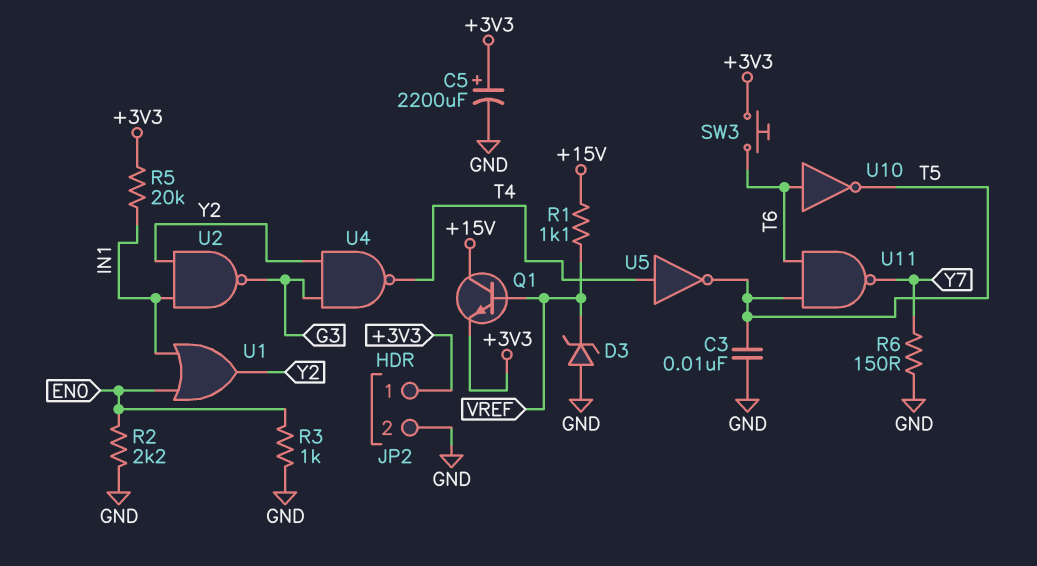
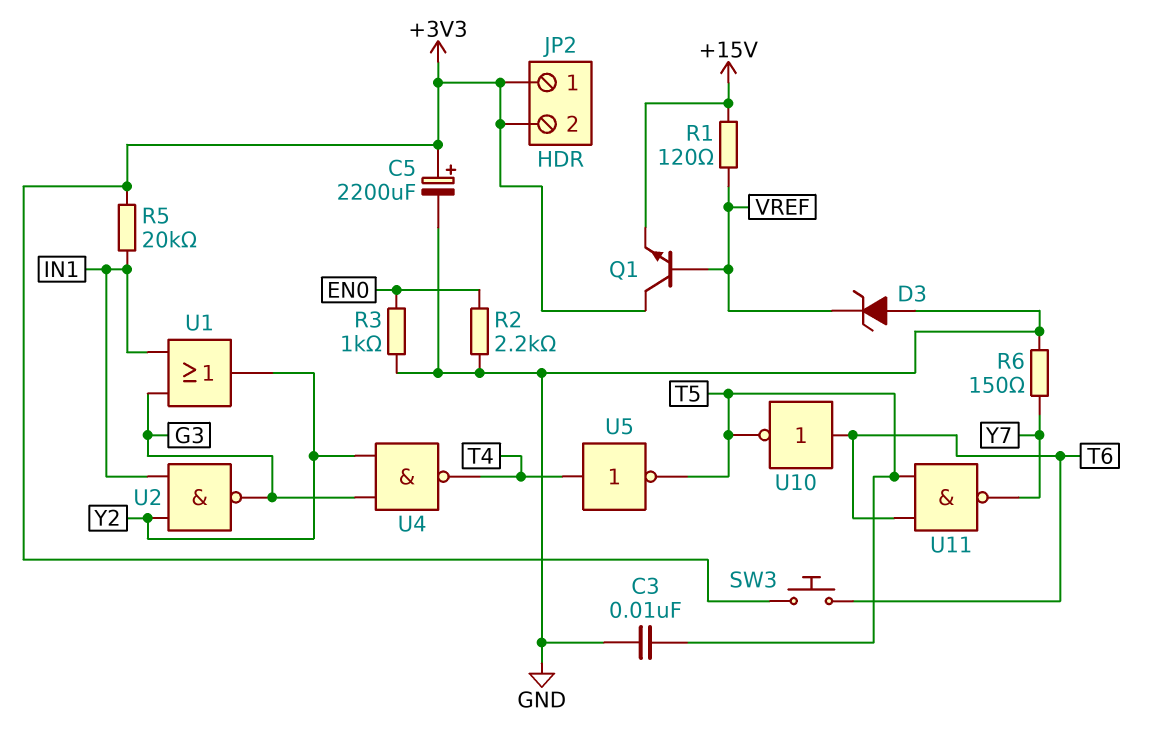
JP2 pin 2: GND -> +3V3
Q1: NPN (B VREF, C +15V, E +3V3) -> NPN (B VREF, C +3V3, E +15V)
R1: 1.1k (+15V, VREF) -> 120 (+15V, VREF)
U1: OR (in EN0, in IN1, out Y2) -> OR (in G3, in IN1, out Y2)

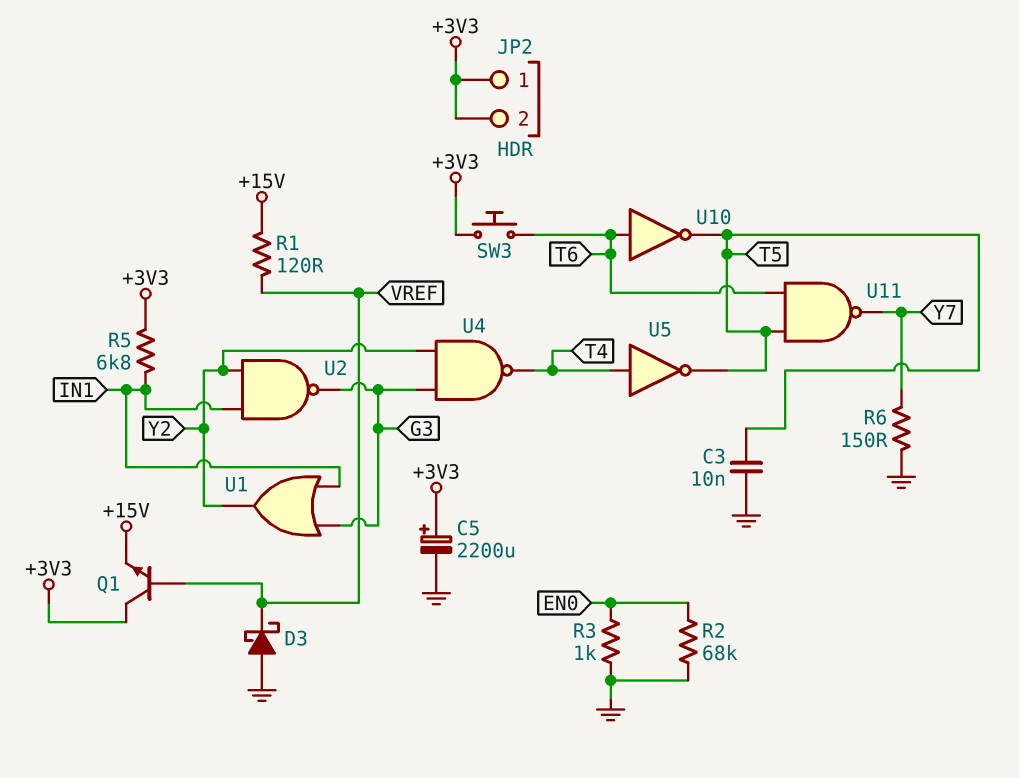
D3: zener (A GND, K VREF) -> schottky (A GND, K VREF)
R2: 2.2k (EN0, GND) -> 68k (EN0, GND)
R5: 20k (+3V3, IN1) -> 6.8k (+3V3, IN1)

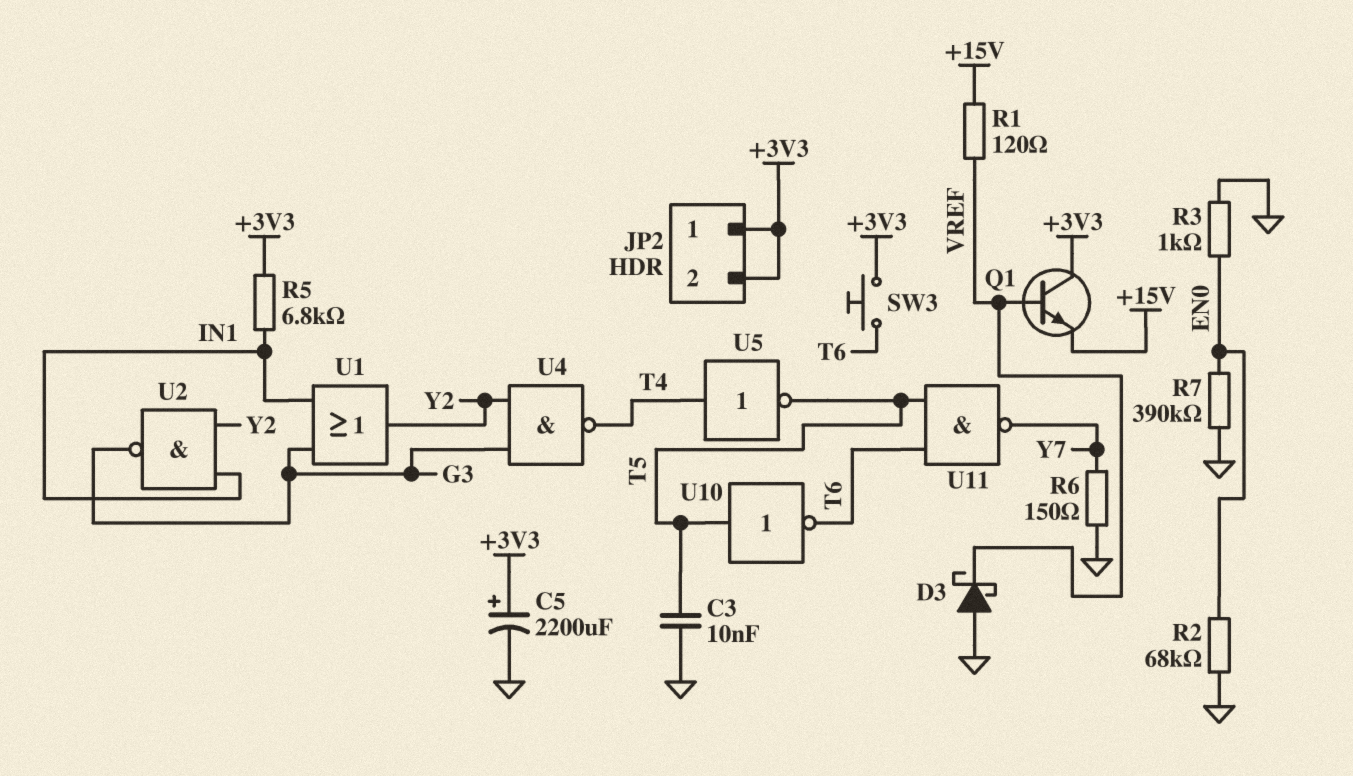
R7: none -> 390k (EN0, GND)
U10: NOT (in T6, out T5) -> NOT (in T5, out T6)

